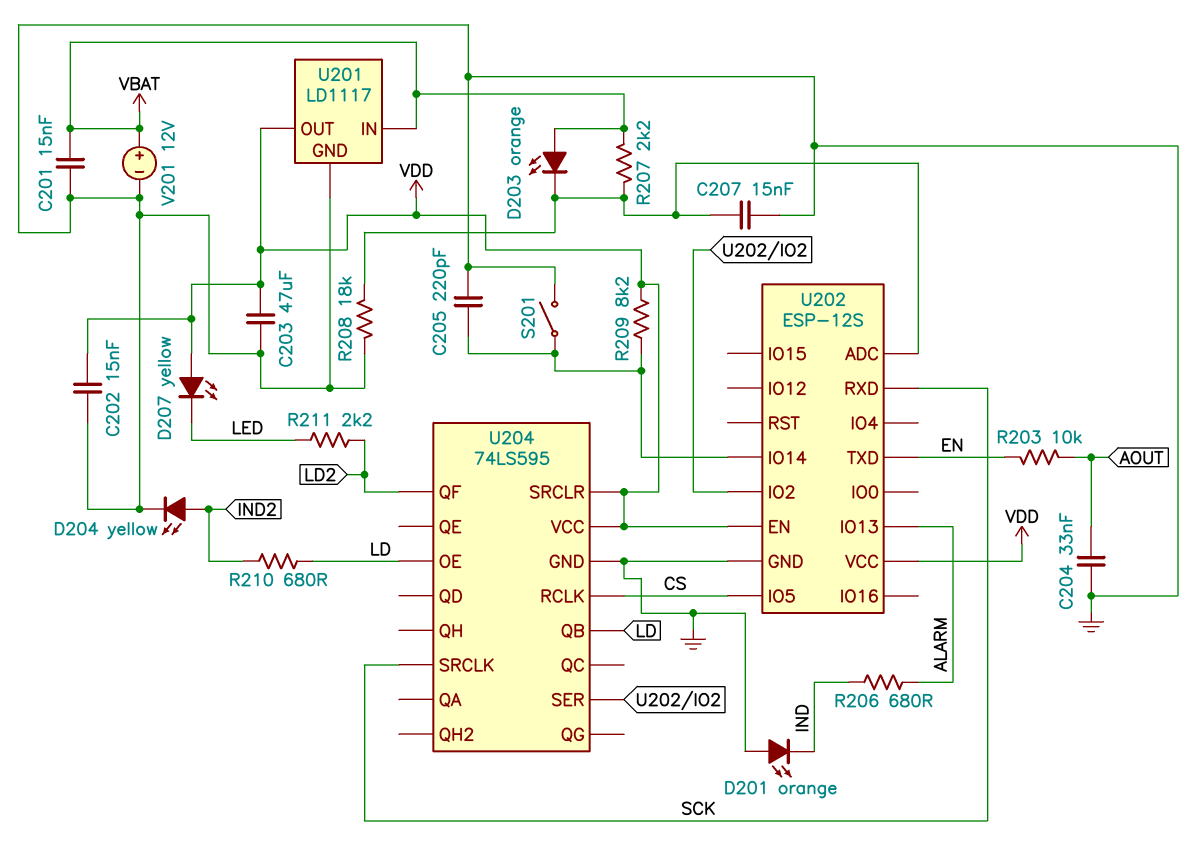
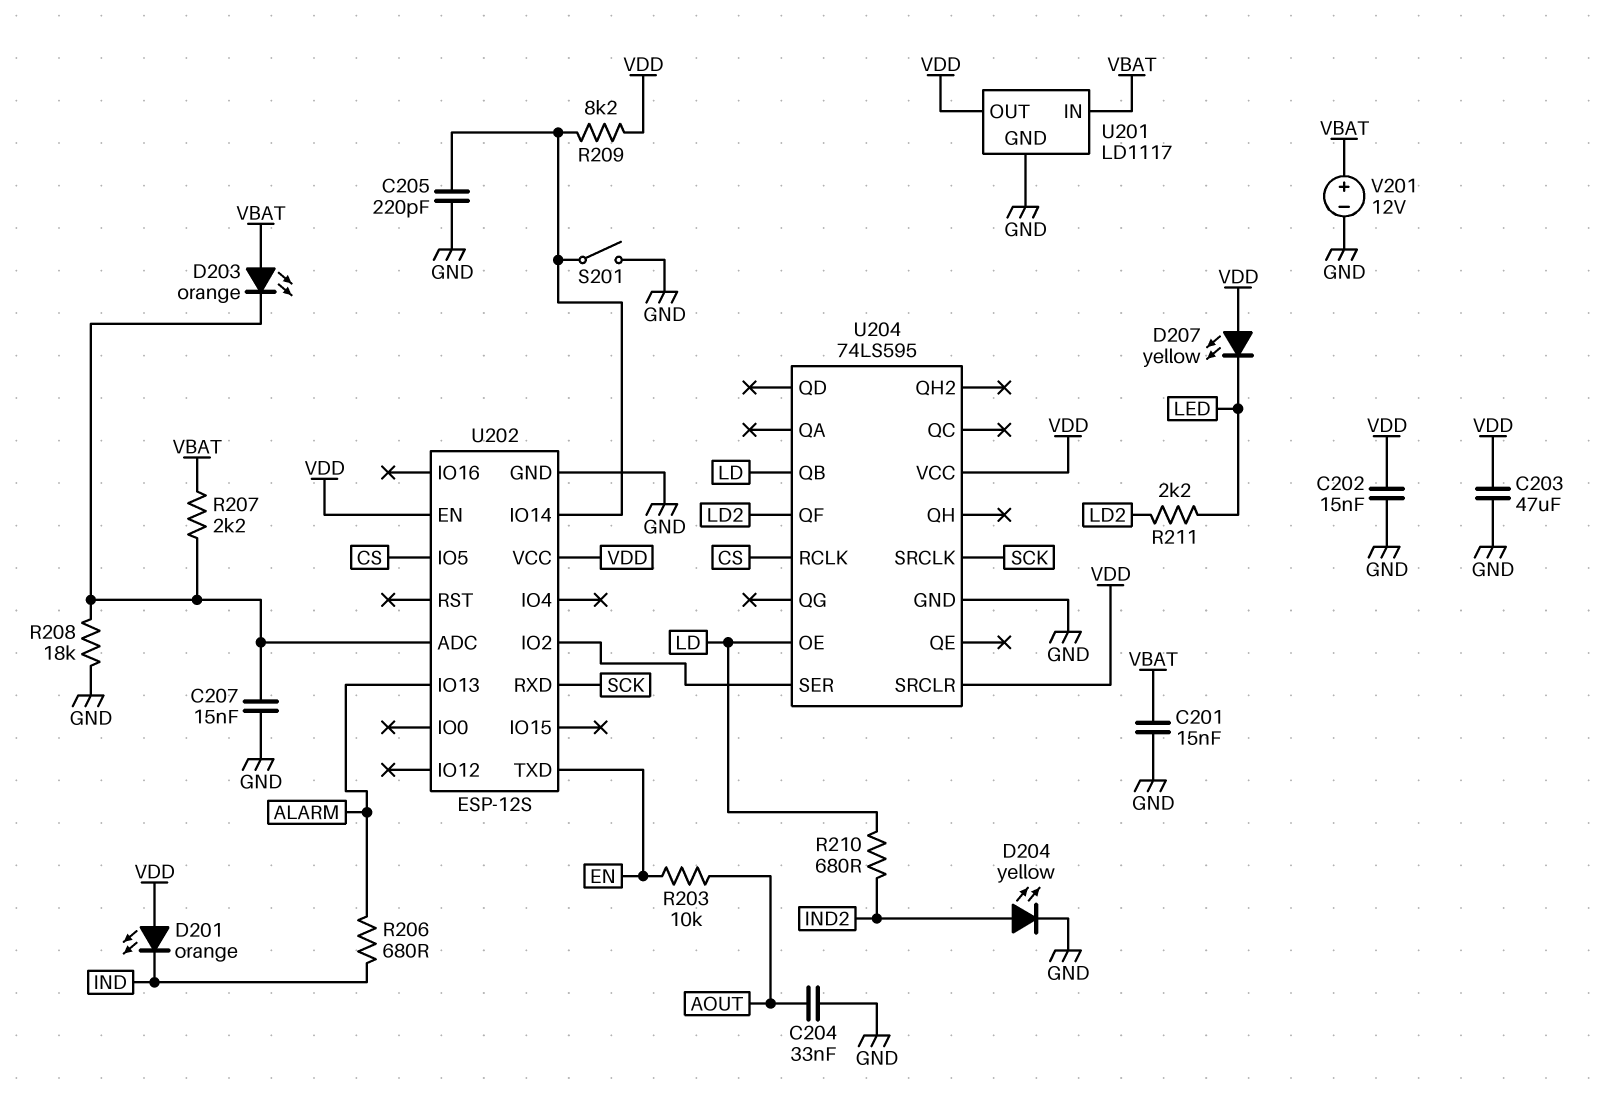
D201: LED orange (A GND, K IND) -> LED orange (A VDD, K IND)

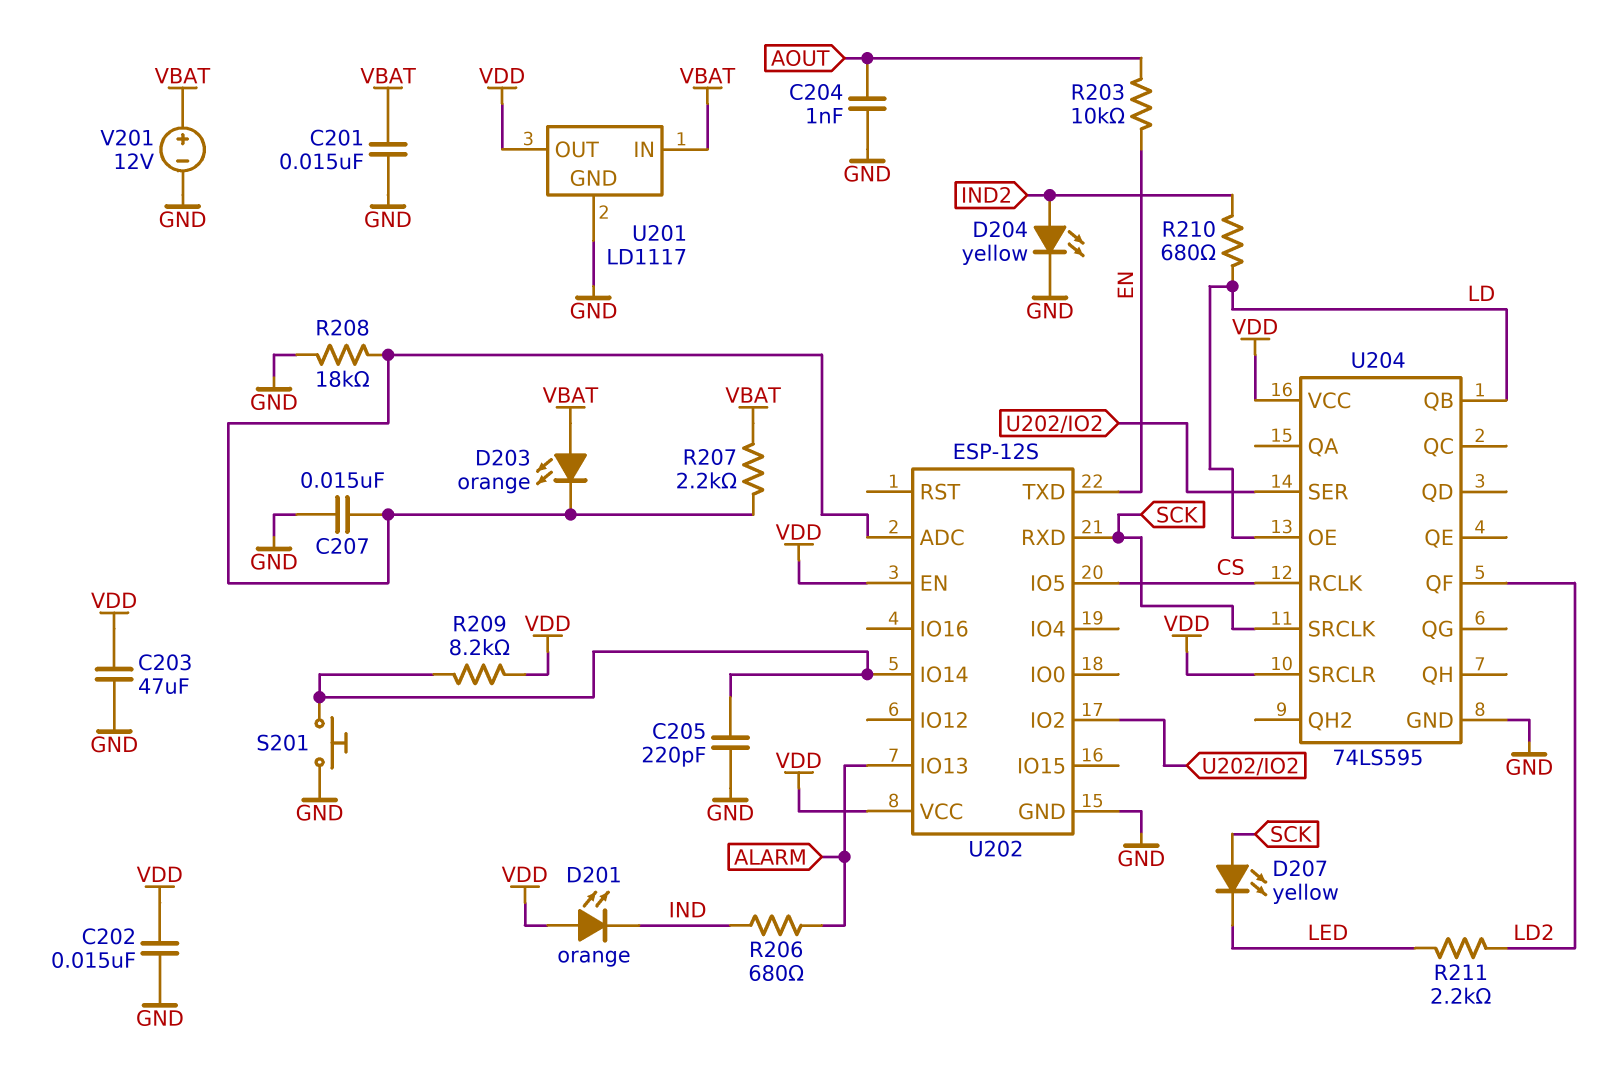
C204: 33nF (AOUT, GND) -> 1nF (AOUT, GND)
D207: LED yellow (A VDD, K LED) -> LED yellow (A SCK, K LED)
S201: switch (GND, U202/IO14) -> button (GND, U202/IO14)

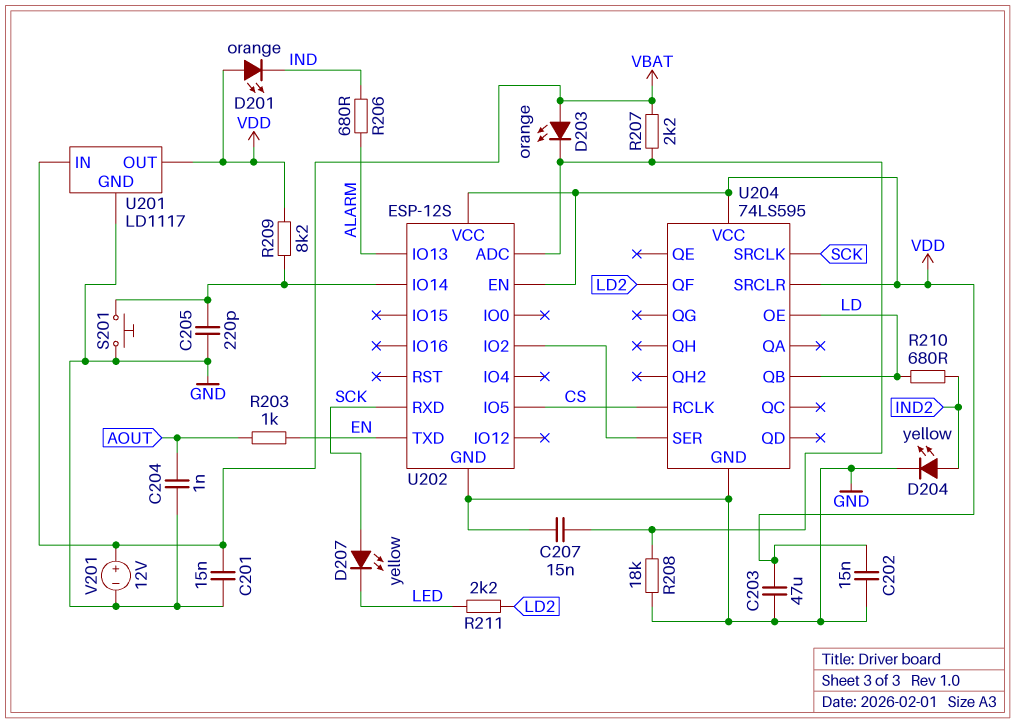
R203: 10k (AOUT, EN) -> 1k (AOUT, EN)

